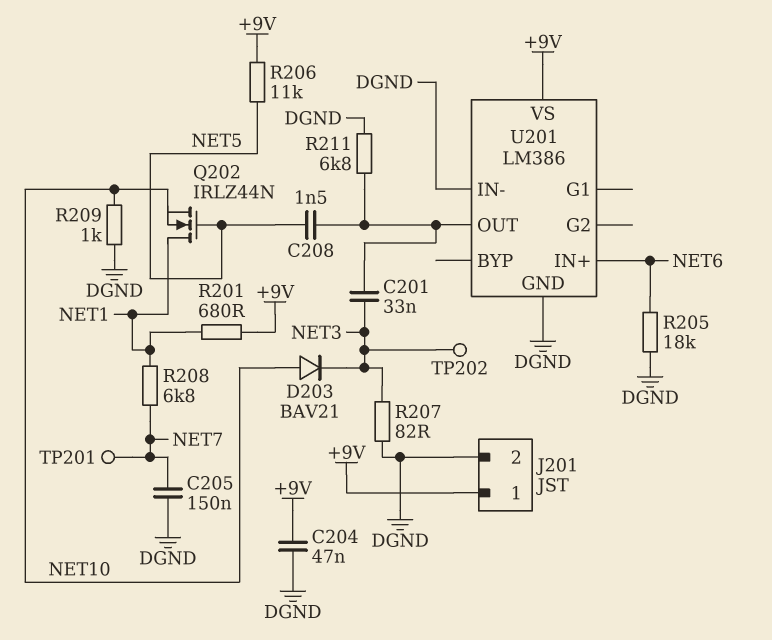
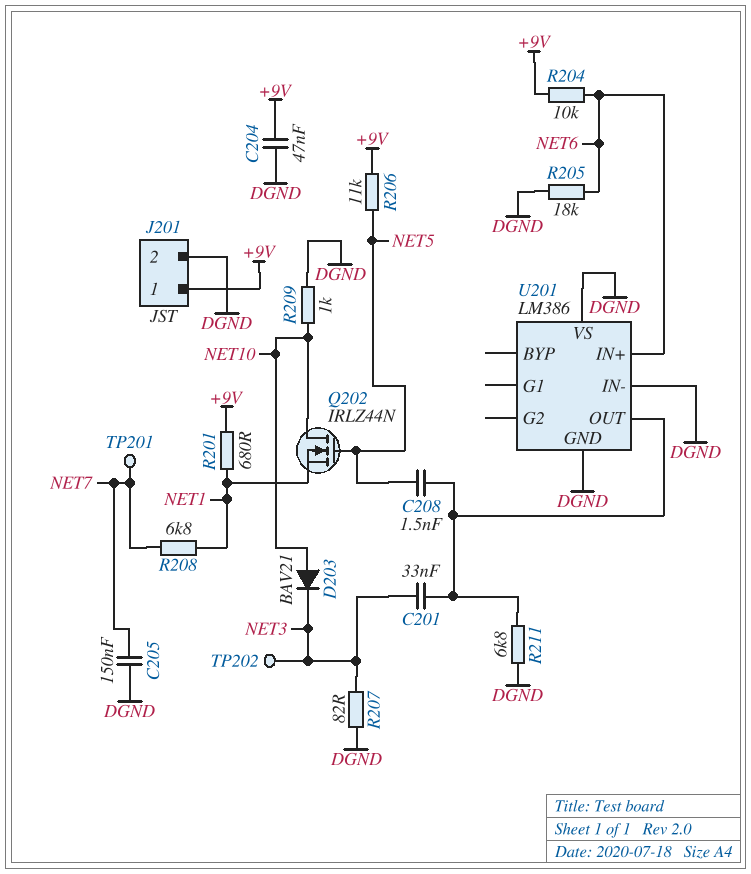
Q202: NMOS IRLZ44N (G NET5, D NET1, S NET10) -> NMOS IRLZ44N (G NET5, D NET10, S NET1)
R204: none -> 10k (+9V, NET6)
U201 pin VS: +9V -> DGND

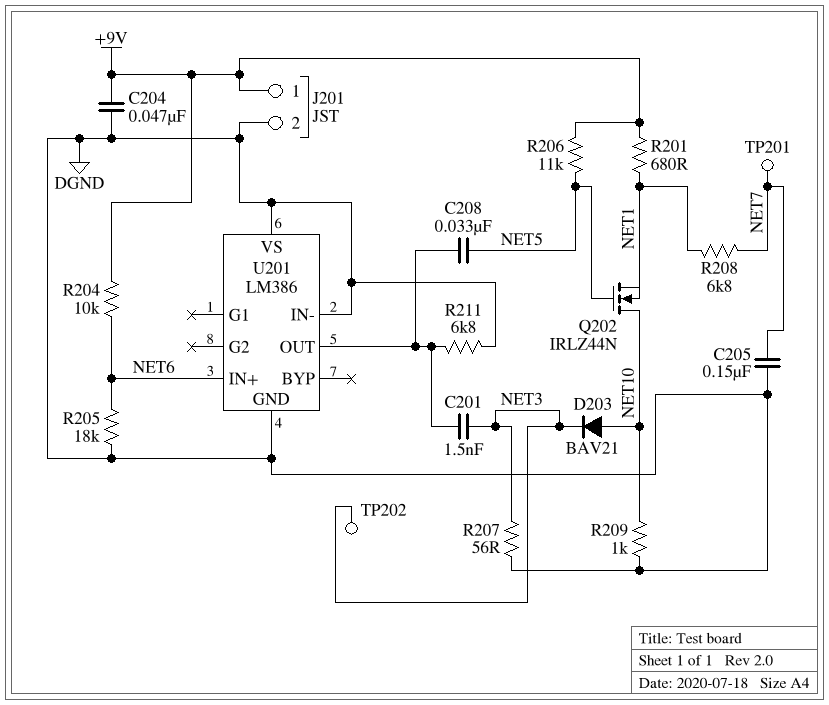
C201: 33nF (NET3, U201/OUT) -> 1.5nF (NET3, U201/OUT)
C208: 1.5nF (NET5, U201/OUT) -> 33nF (NET5, U201/OUT)
R207: 82 (DGND, NET3) -> 56 (DGND, NET3)

